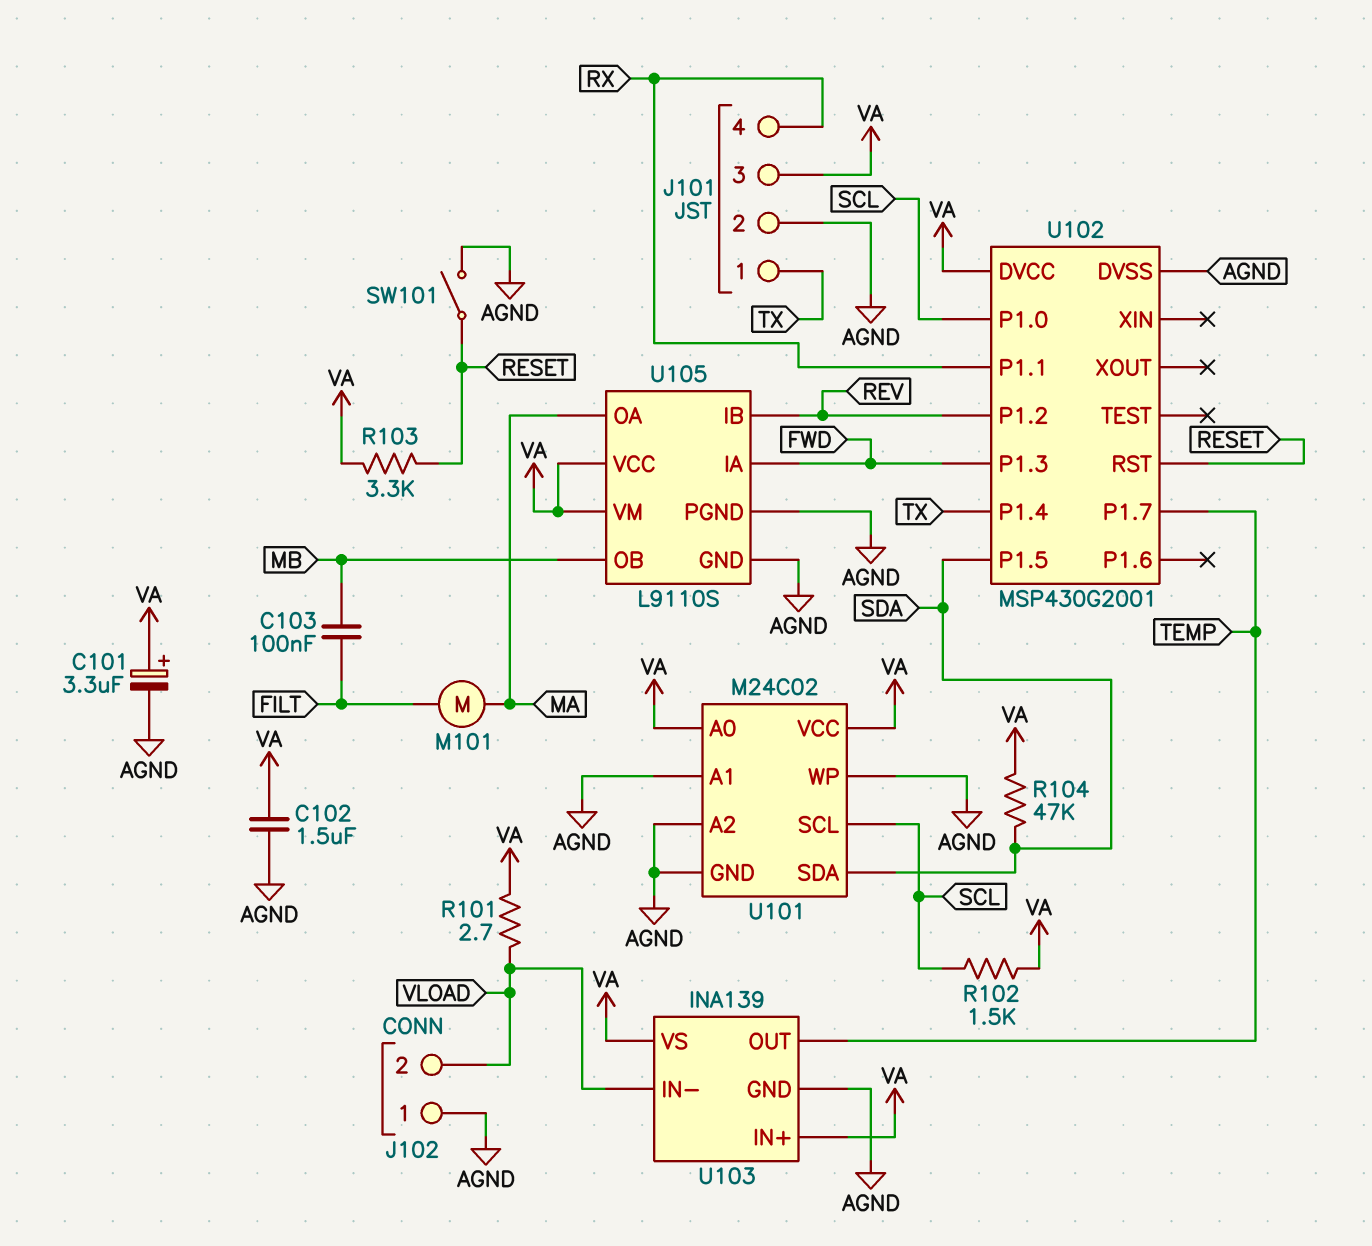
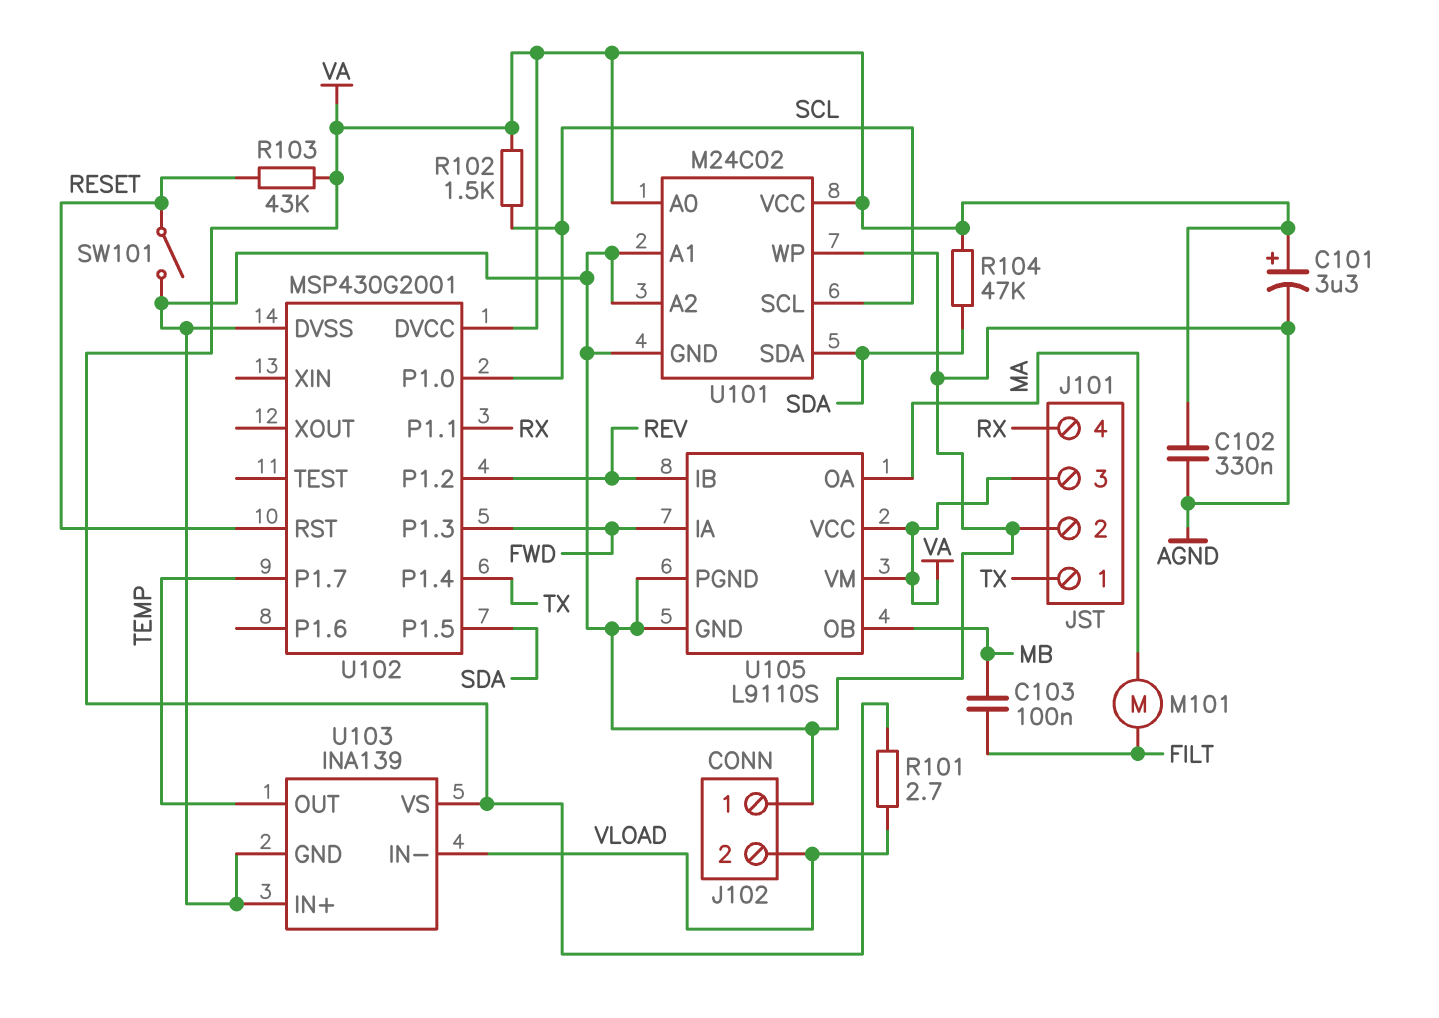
C102: 1.5uF (AGND, VA) -> 330nF (AGND, VA)
R103: 3.3k (RESET, VA) -> 43k (RESET, VA)
U103 pin IN+: VA -> AGND

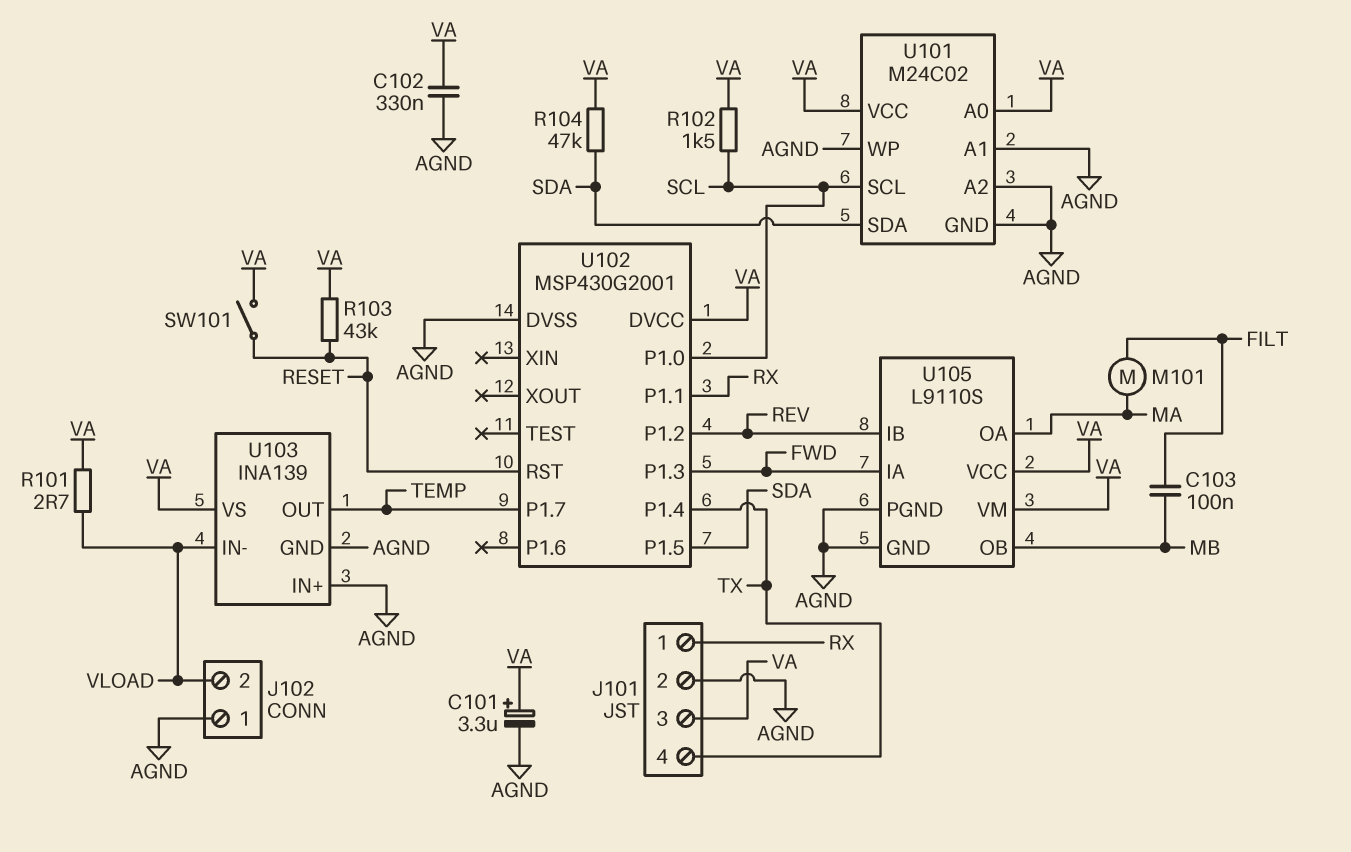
J101 pin 1: TX -> RX
J101 pin 4: RX -> TX
SW101: switch (AGND, RESET) -> switch (RESET, VA)

